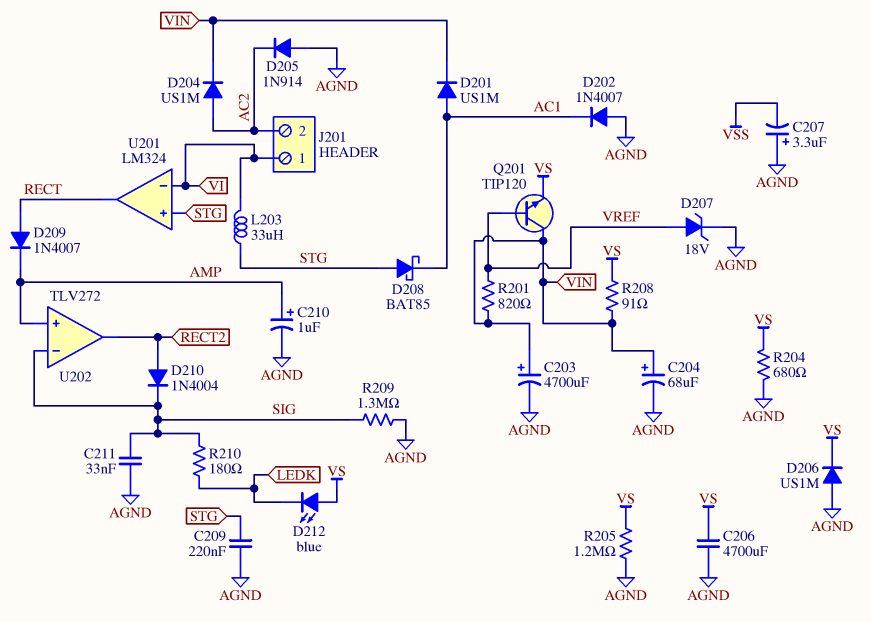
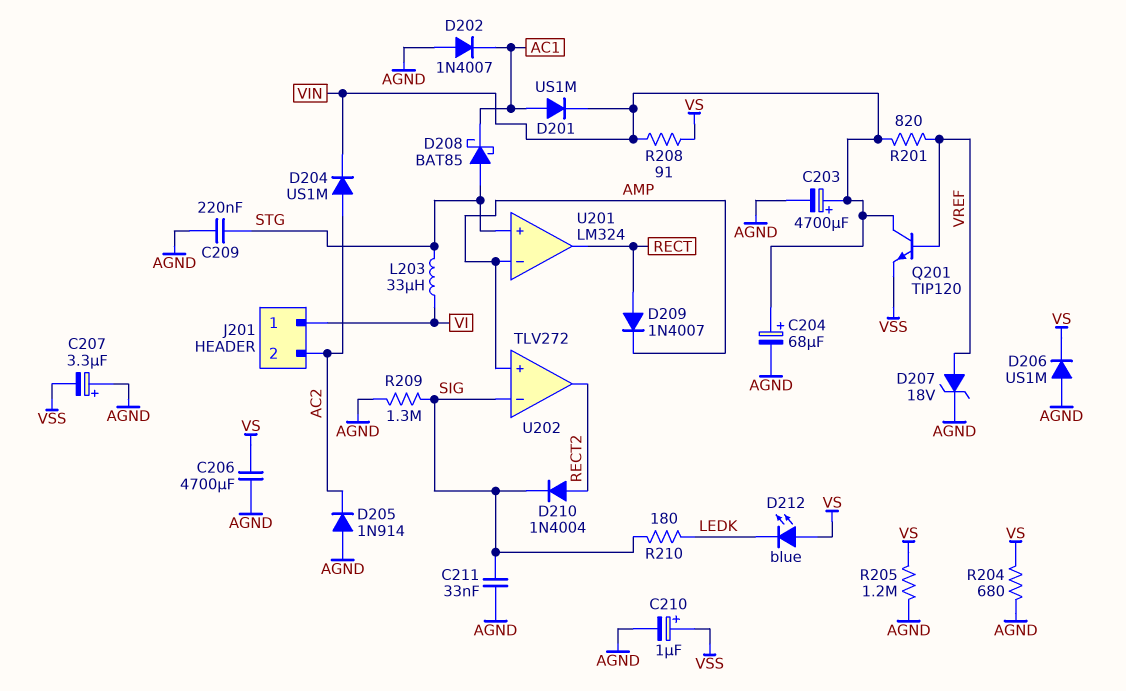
C210: 1uF (plus AMP, minus AGND) -> 1uF (plus VSS, minus AGND)
Q201: NPN TIP120 (B VREF, C VIN, E VS) -> NPN TIP120 (B VREF, C VIN, E VSS)
U201 pin in-: VI -> AMP

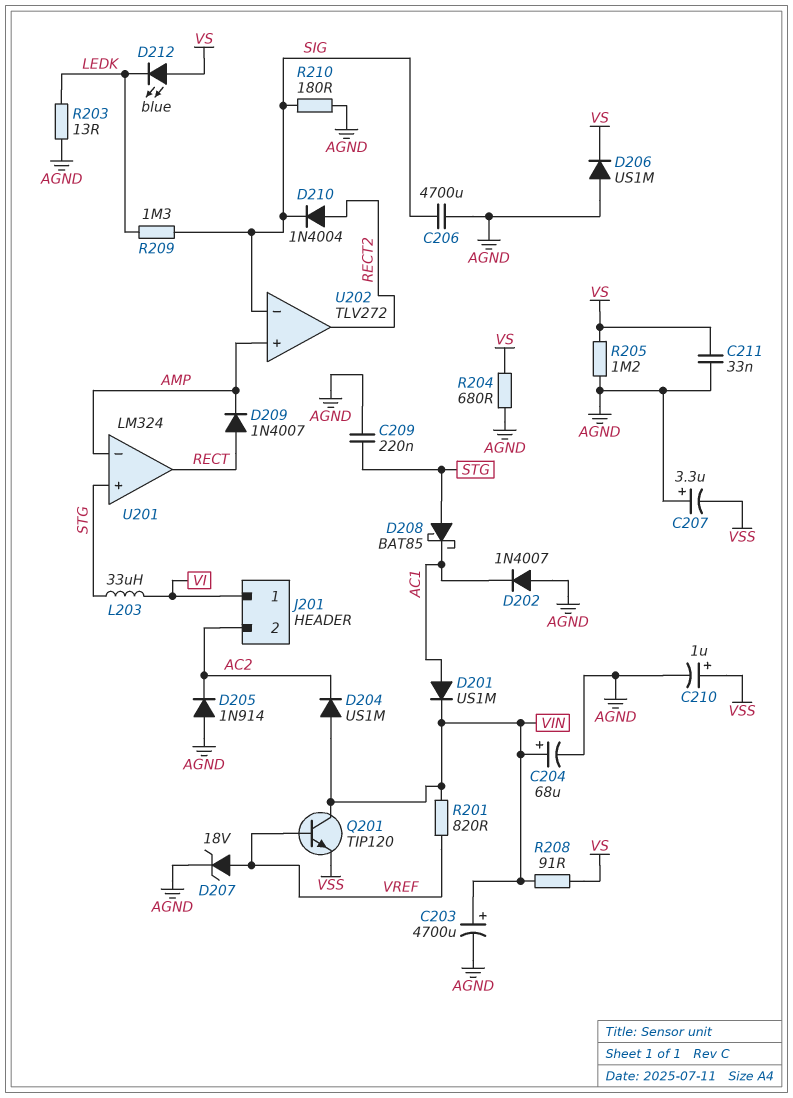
C206: 4700uF (AGND, VS) -> 4700uF (AGND, SIG)
C211: 33nF (AGND, SIG) -> 33nF (AGND, VS)
D204: diode US1M (A AC2, K VIN) -> diode US1M (A VIN, K AC2)
R203: none -> 13 (AGND, LEDK)
R209: 1.3M (AGND, SIG) -> 1.3M (LEDK, SIG)
R210: 180 (LEDK, SIG) -> 180 (AGND, SIG)

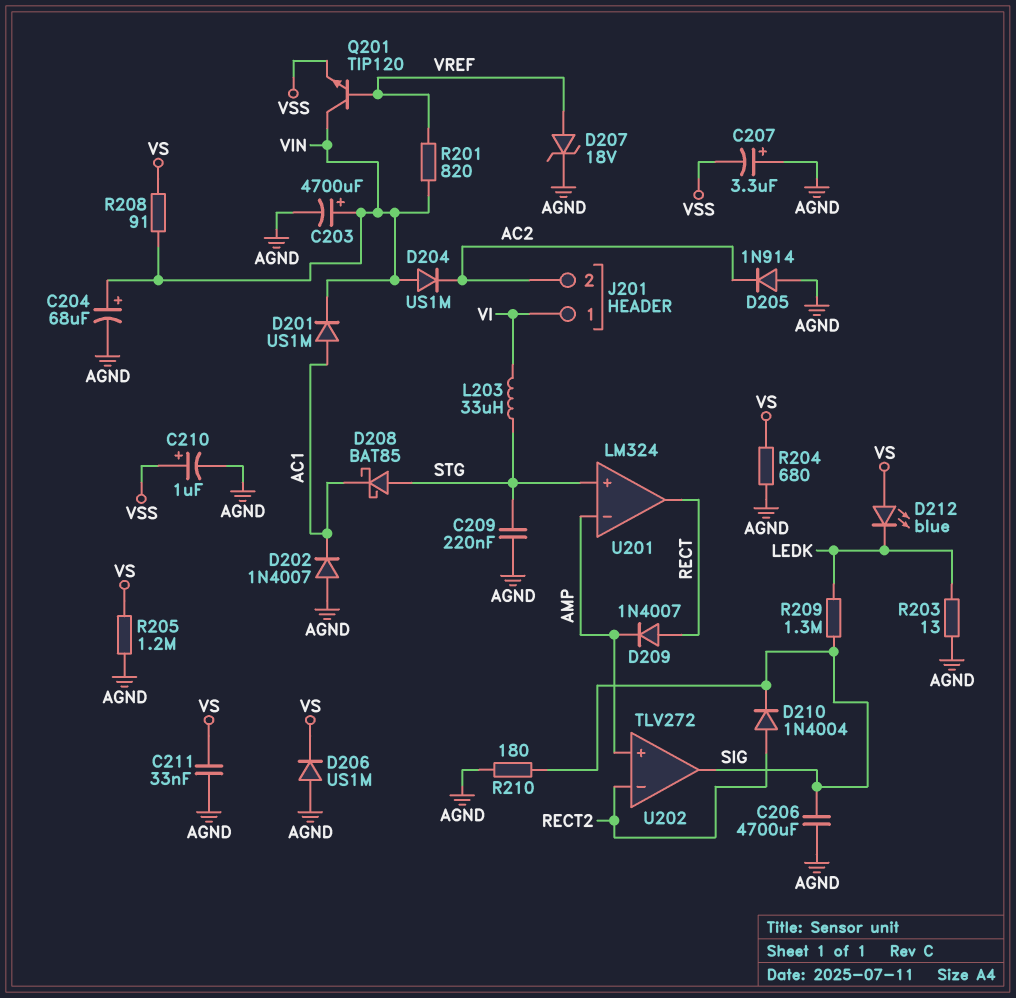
U202 pin in-: SIG -> RECT2
U202 pin out: RECT2 -> SIG

